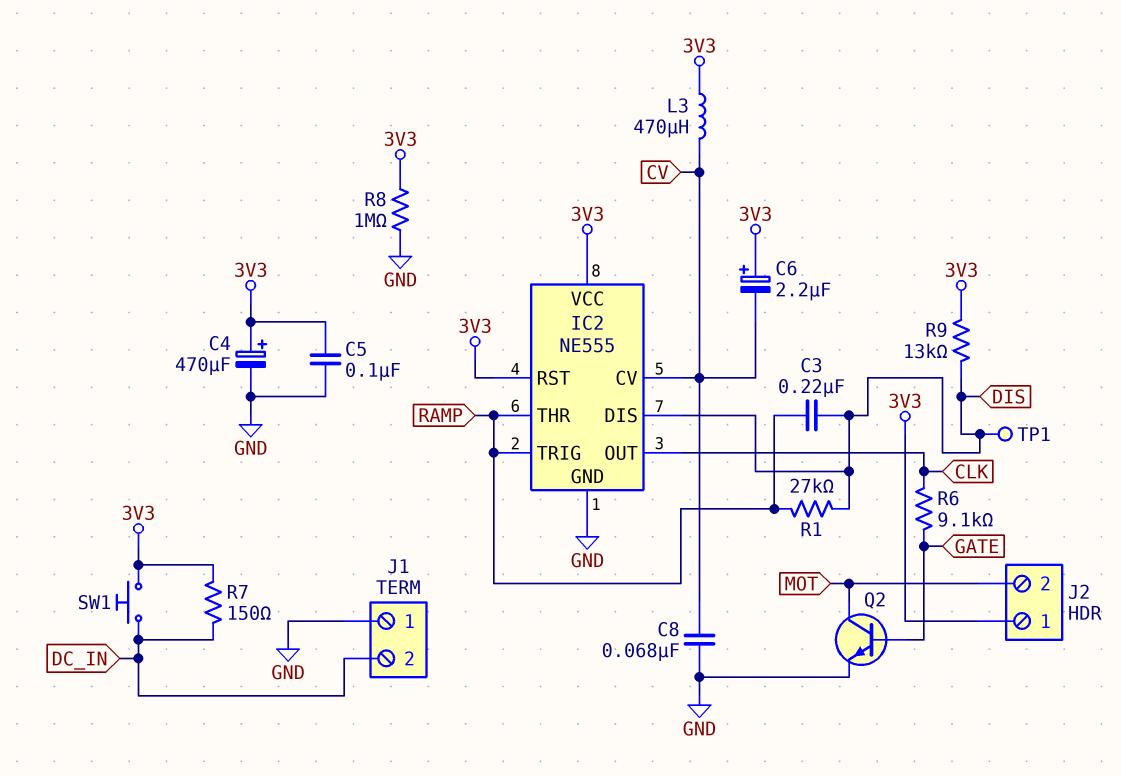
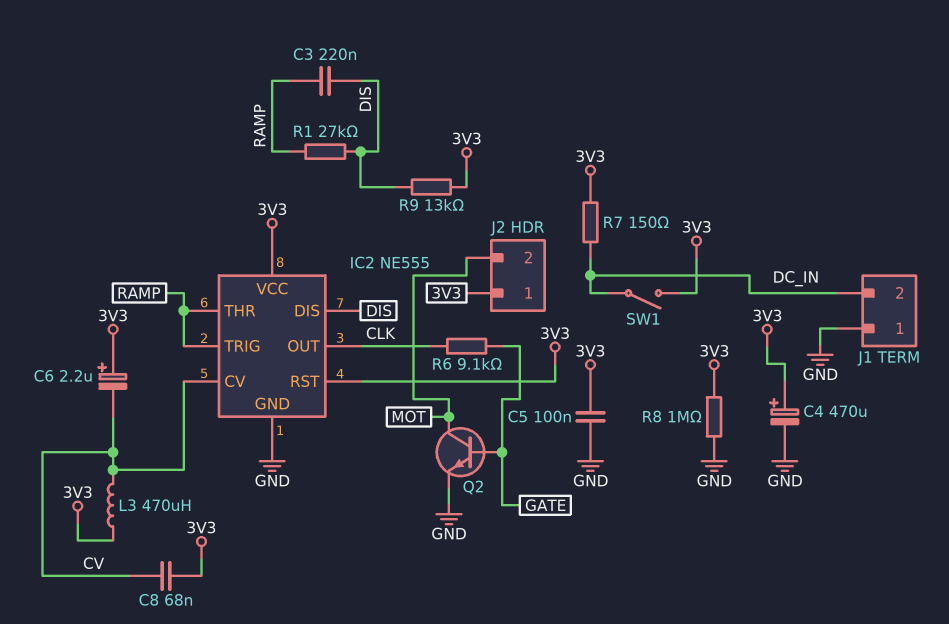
C8: 68nF (CV, GND) -> 68nF (3V3, CV)
SW1: button (3V3, DC_IN) -> switch (3V3, DC_IN)
TP1: test point (DIS) -> none

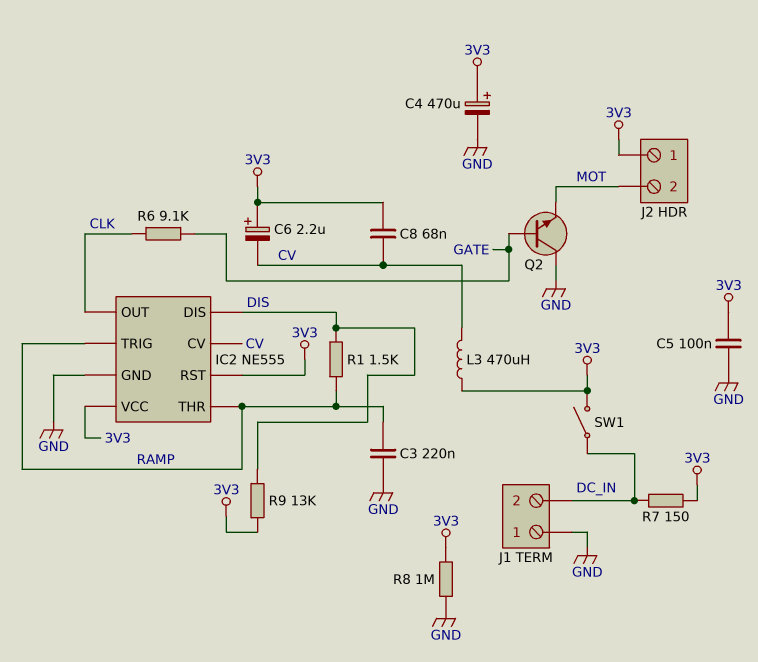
C3: 220nF (DIS, RAMP) -> 220nF (GND, RAMP)
Q2: NPN (B GATE, C MOT, E GND) -> NPN (B GATE, C GND, E MOT)
R1: 27k (DIS, RAMP) -> 1.5k (DIS, RAMP)

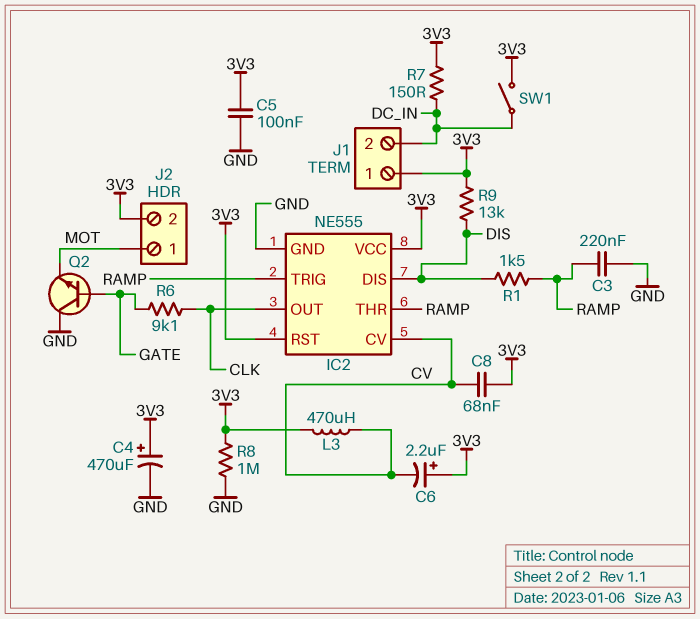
J1 pin 1: GND -> 3V3
J2 pin 1: 3V3 -> MOT
J2 pin 2: MOT -> 3V3

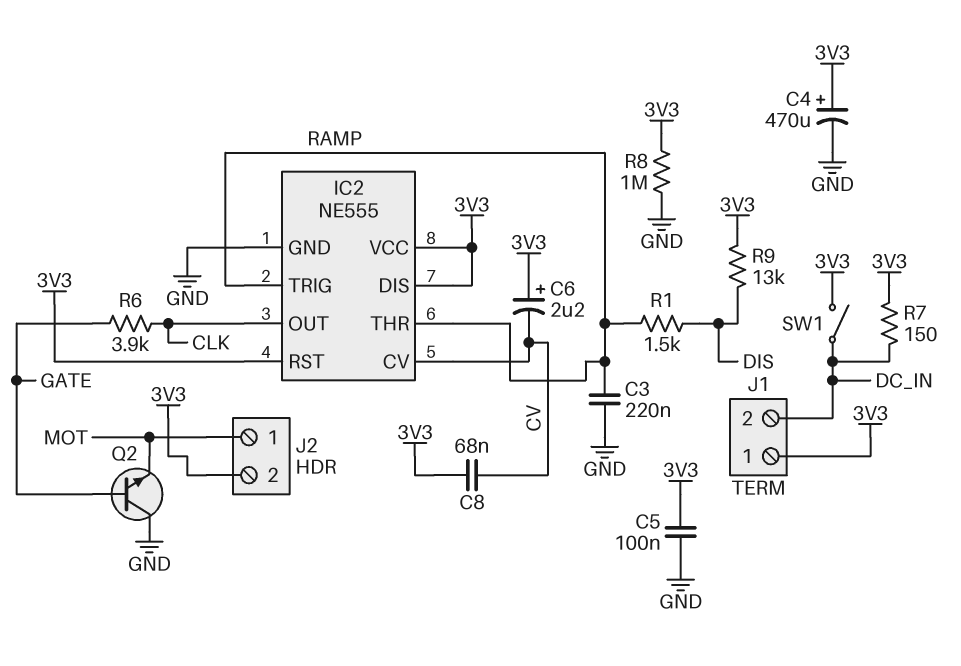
IC2 pin DIS: DIS -> 3V3
L3: 470uH (3V3, CV) -> none
R6: 9.1k (CLK, GATE) -> 3.9k (CLK, GATE)

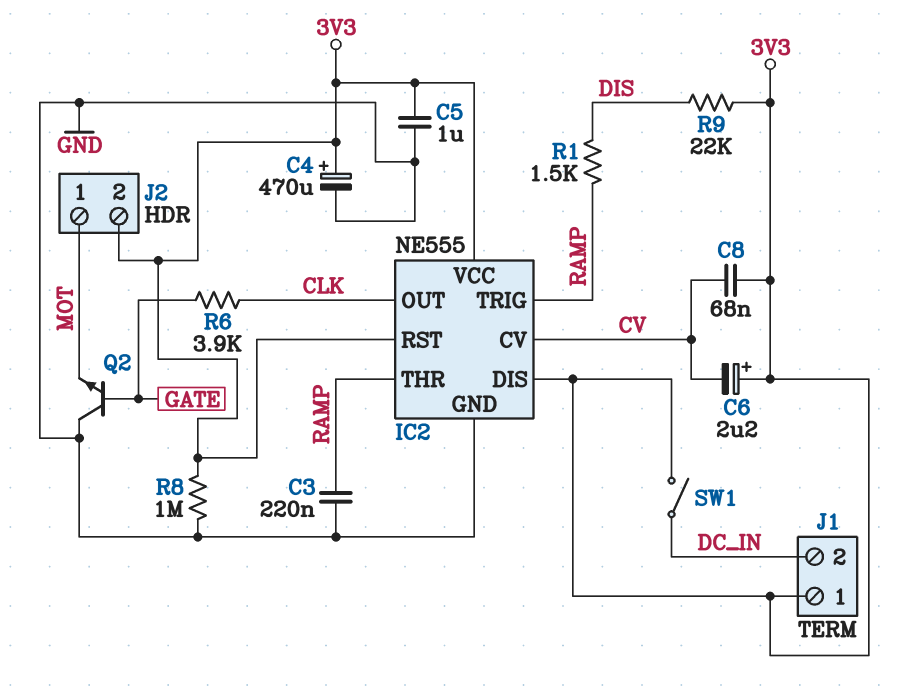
C5: 100nF (3V3, GND) -> 1uF (3V3, GND)
R7: 150 (3V3, DC_IN) -> none
R9: 13k (3V3, DIS) -> 22k (3V3, DIS)

